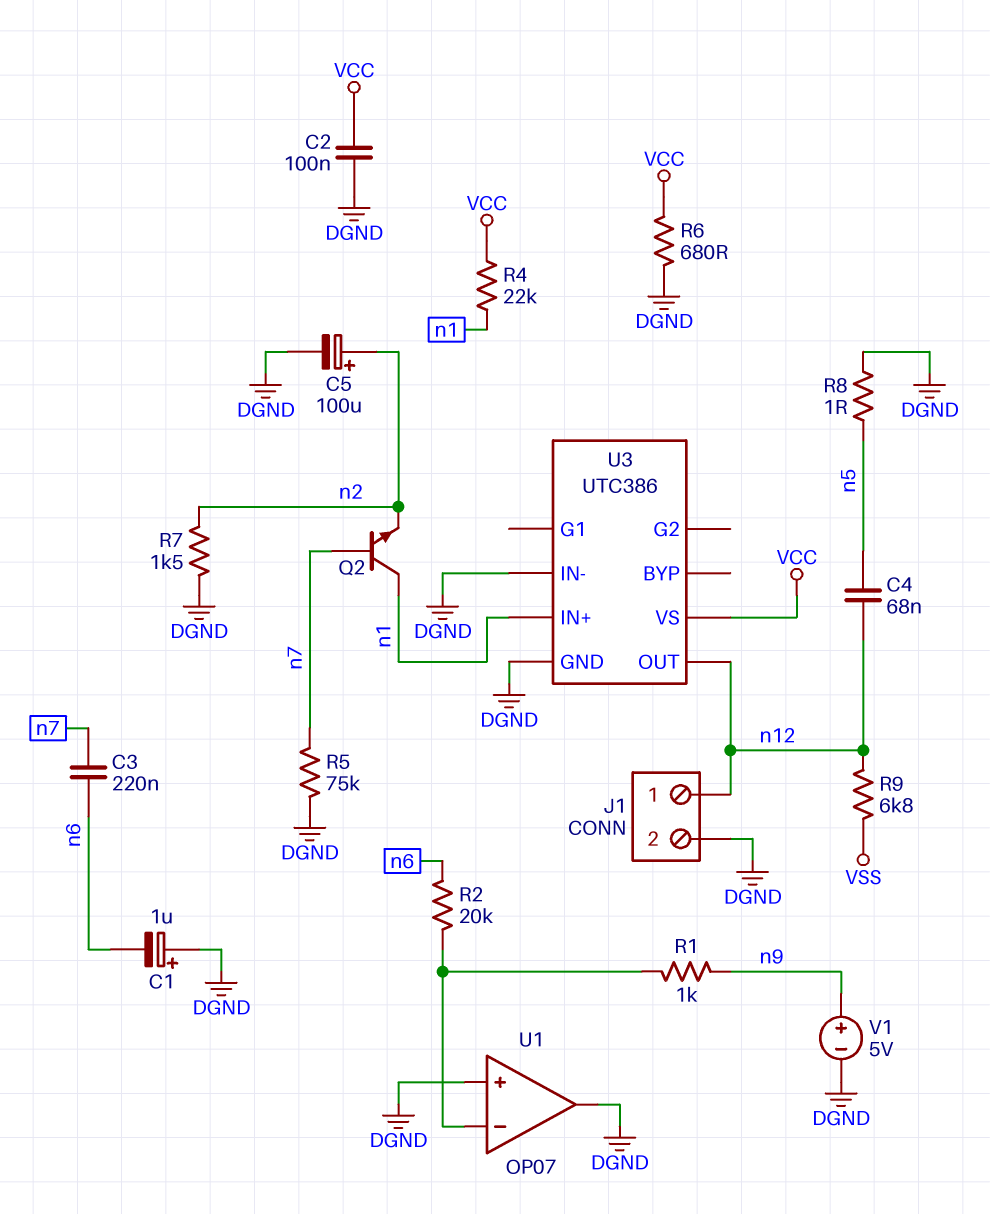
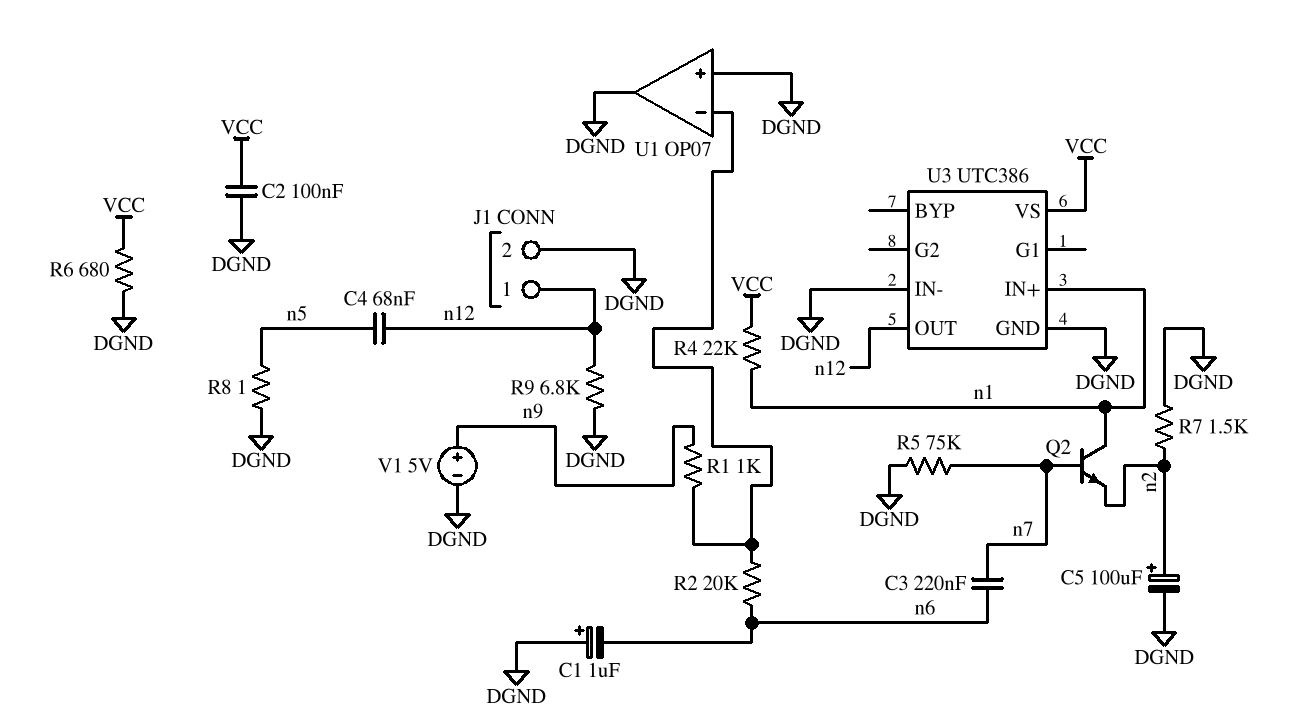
R9: 6.8k (VSS, n12) -> 6.8k (DGND, n12)

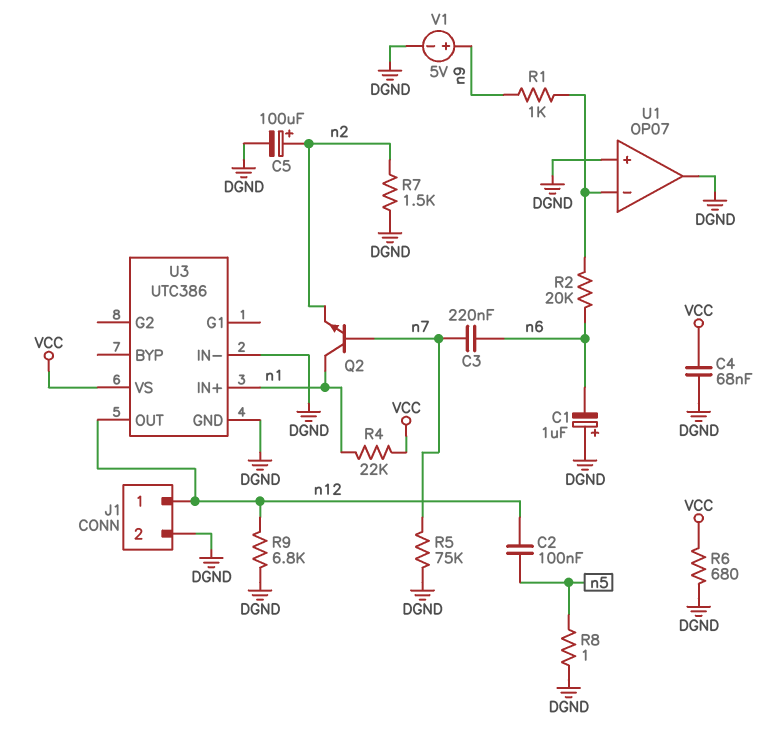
C2: 100nF (DGND, VCC) -> 100nF (n5, n12)
C4: 68nF (n5, n12) -> 68nF (DGND, VCC)

